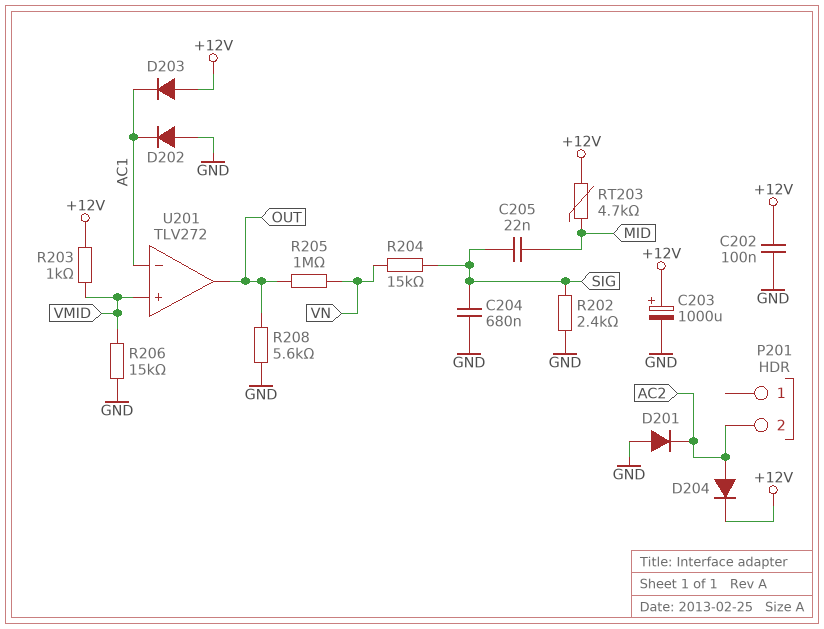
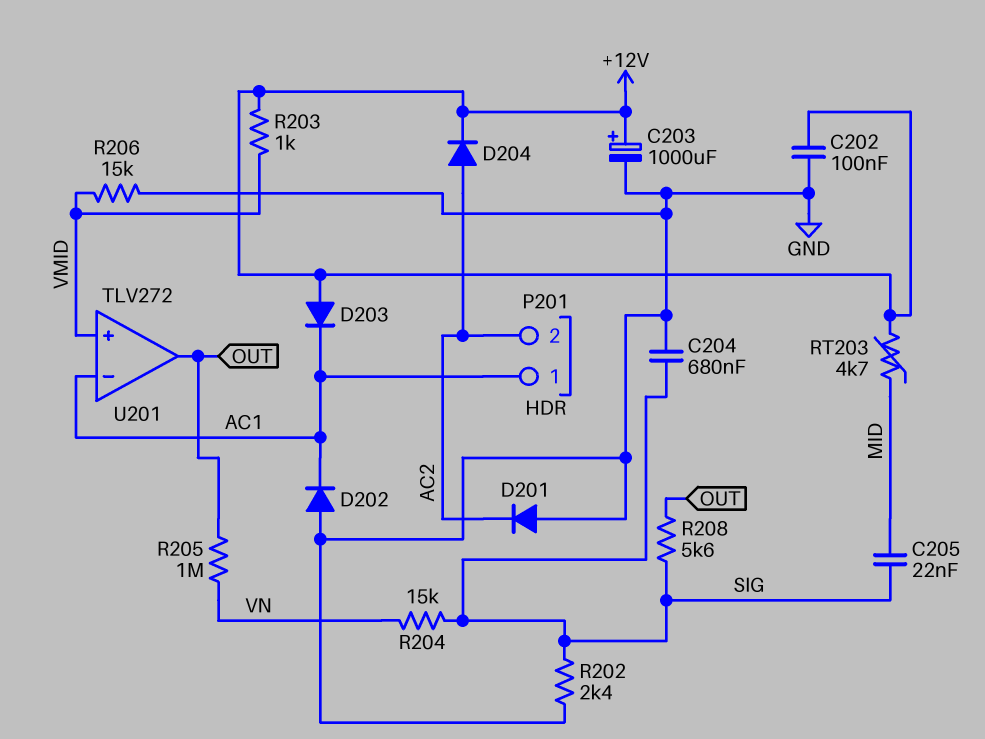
P201 pin 1: none -> AC1
R208: 5.6k (GND, OUT) -> 5.6k (OUT, SIG)

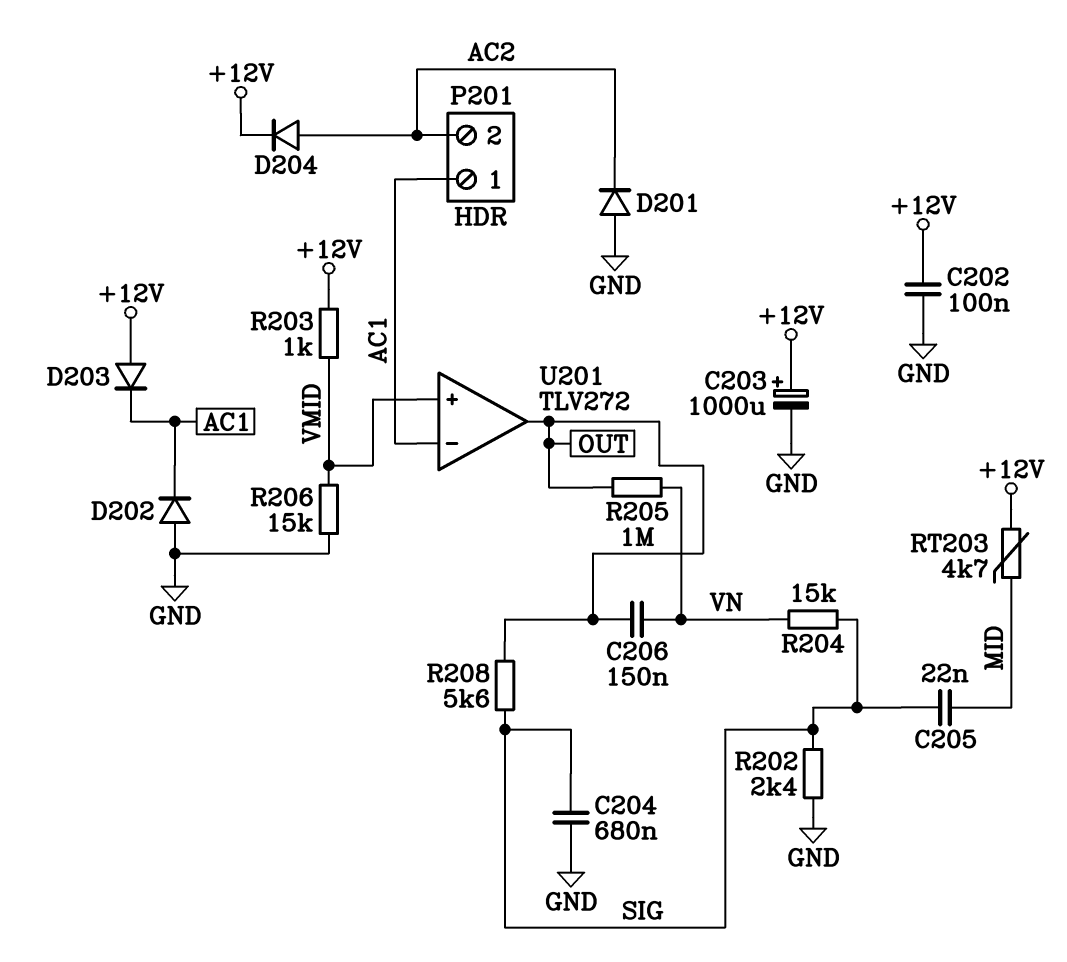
C206: none -> 150nF (OUT, VN)

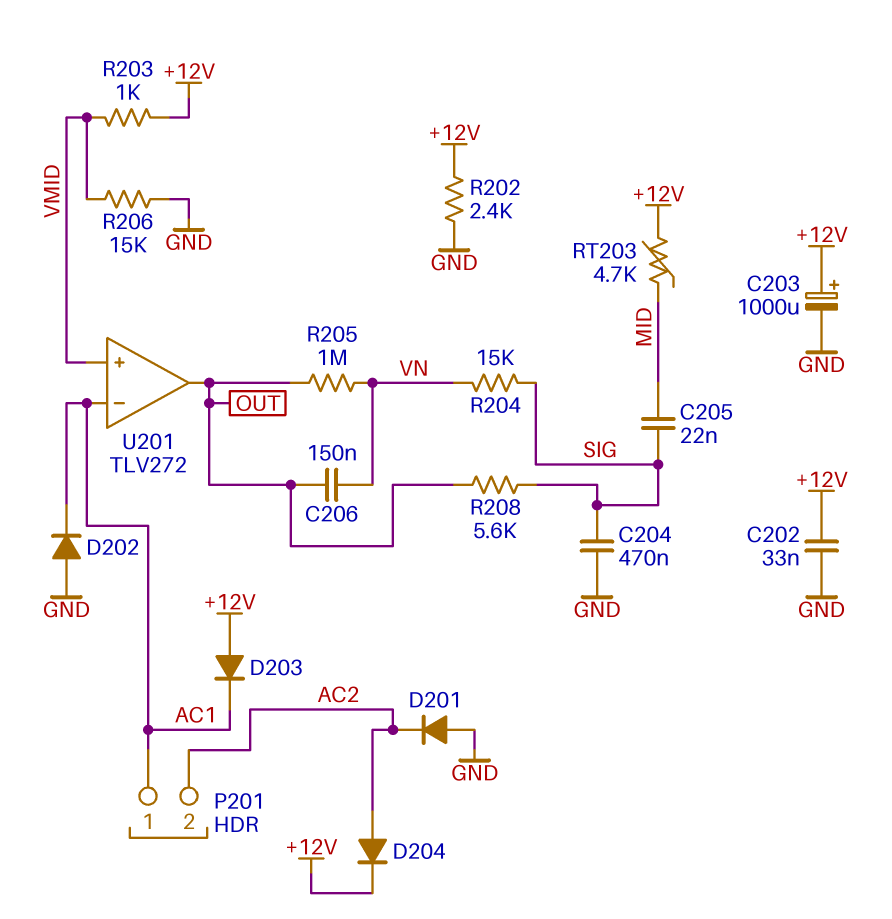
C202: 100nF (+12V, GND) -> 33nF (+12V, GND)
C204: 680nF (GND, SIG) -> 470nF (GND, SIG)
R202: 2.4k (GND, SIG) -> 2.4k (+12V, GND)

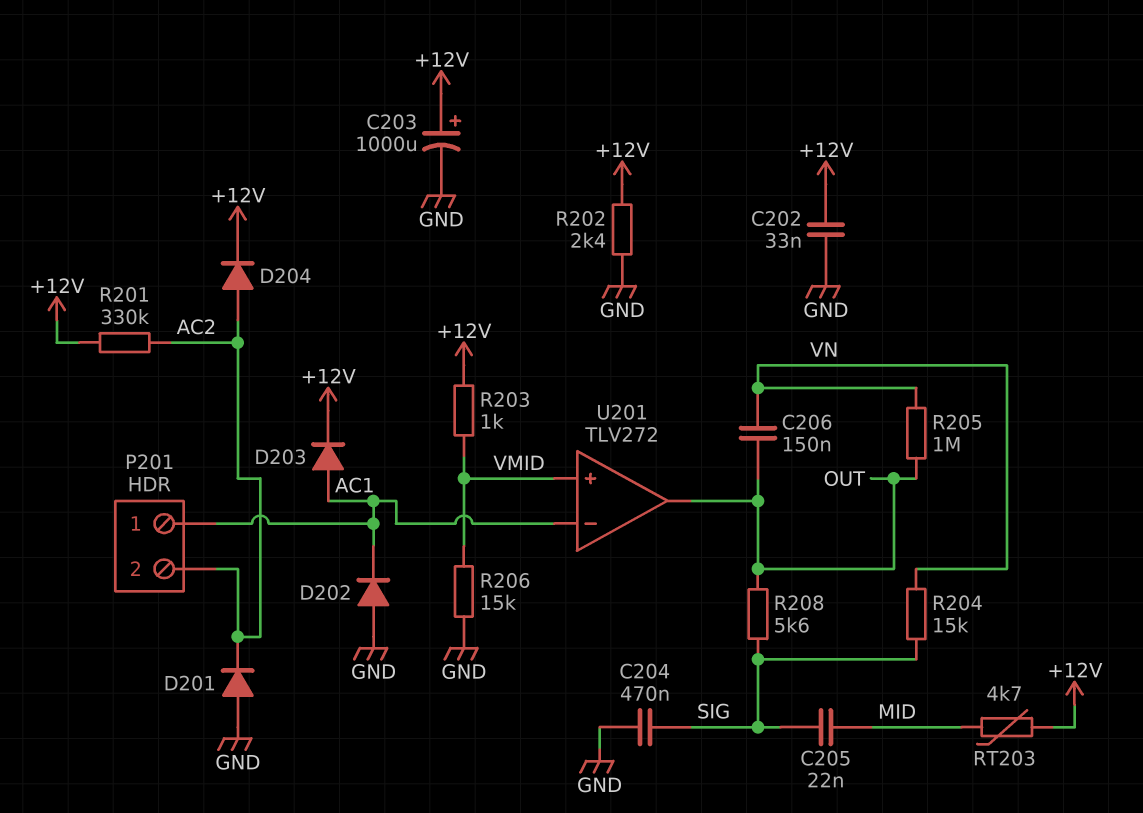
D203: diode (A +12V, K AC1) -> diode (A AC1, K +12V)
R201: none -> 330k (+12V, AC2)

